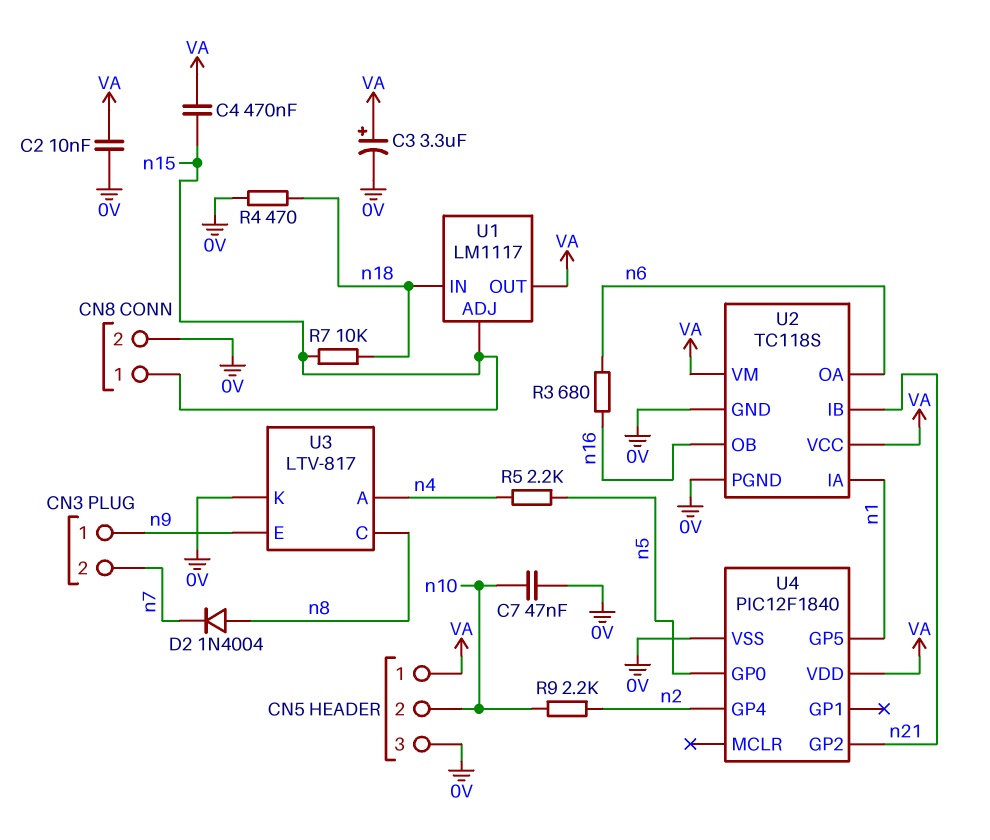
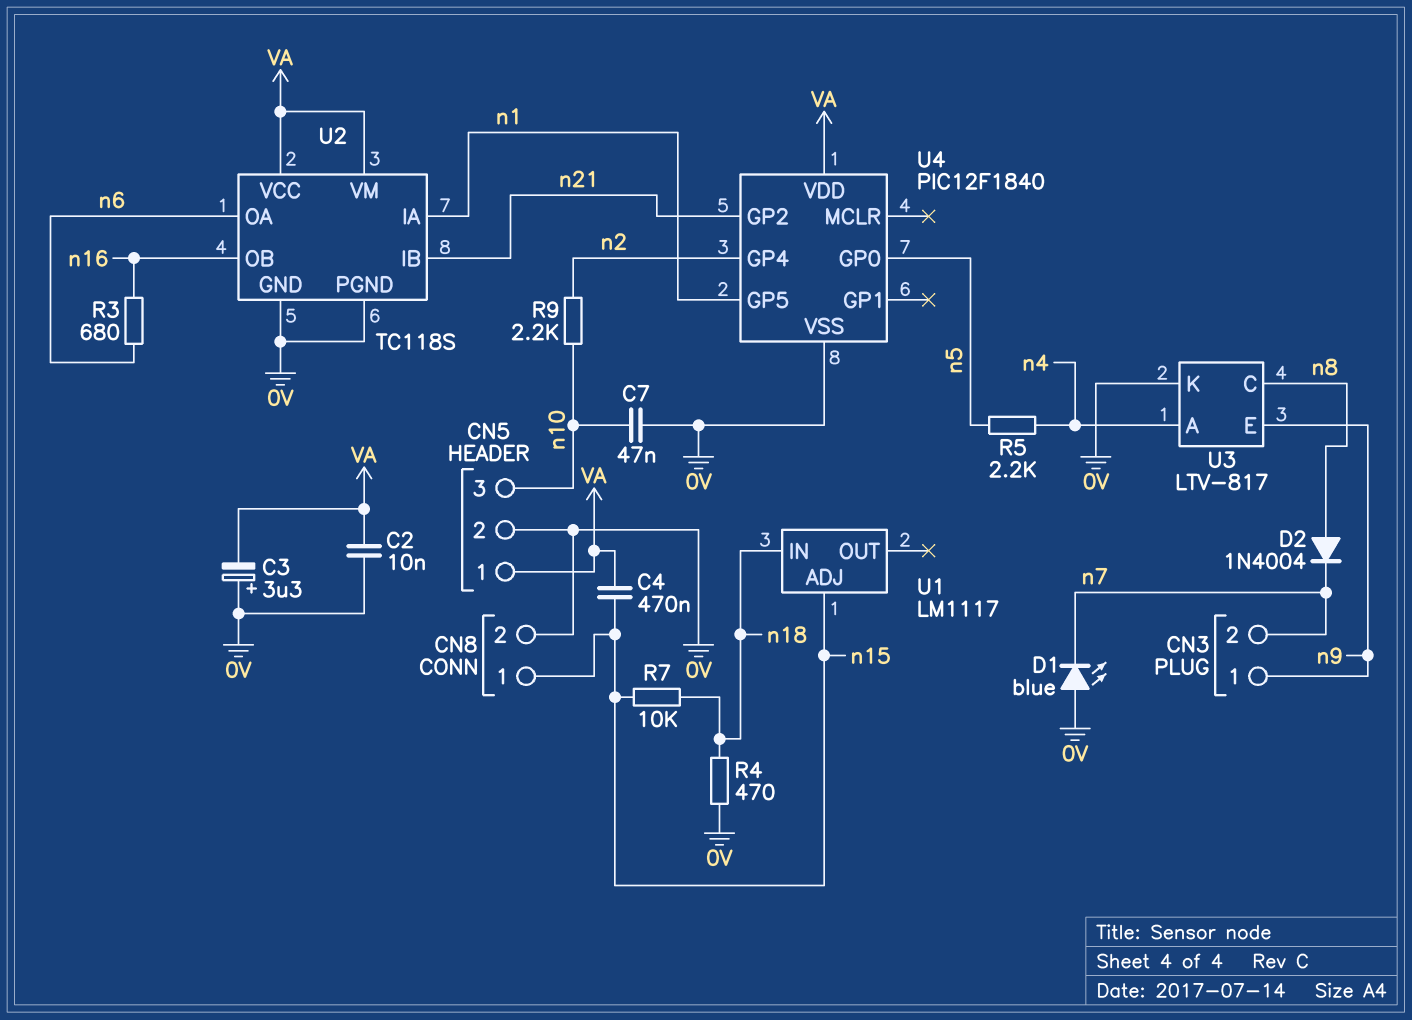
C3: 3.3uF (plus VA, minus 0V) -> 3.3uF (plus 0V, minus VA)
CN5 pin 2: n10 -> 0V
CN5 pin 3: 0V -> n10
D1: none -> LED blue (A 0V, K n7)
U1 pin OUT: VA -> none

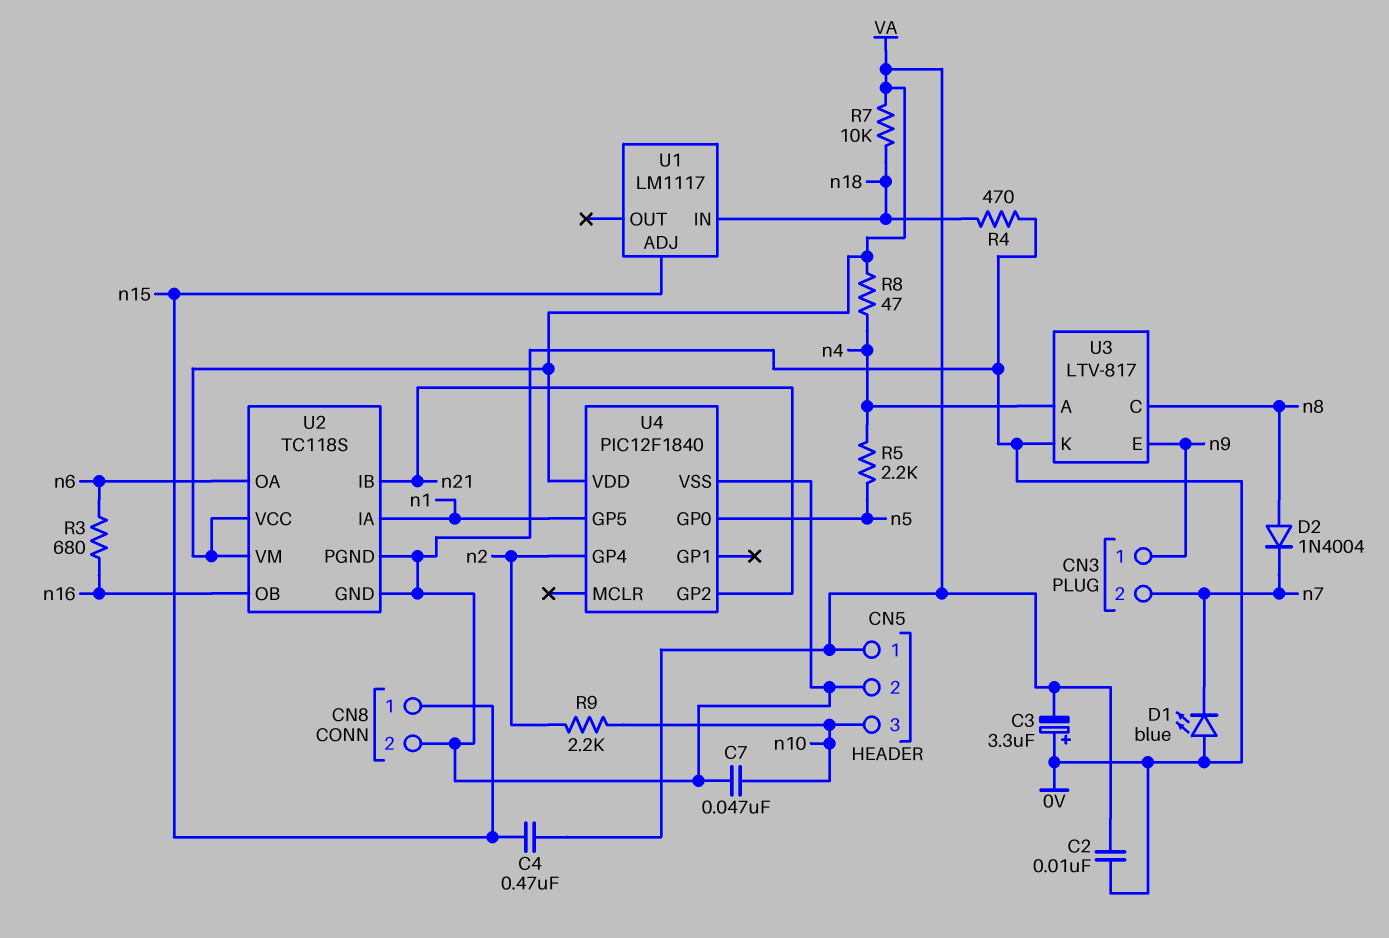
R7: 10k (n15, n18) -> 10k (VA, n18)
R8: none -> 47 (VA, n4)

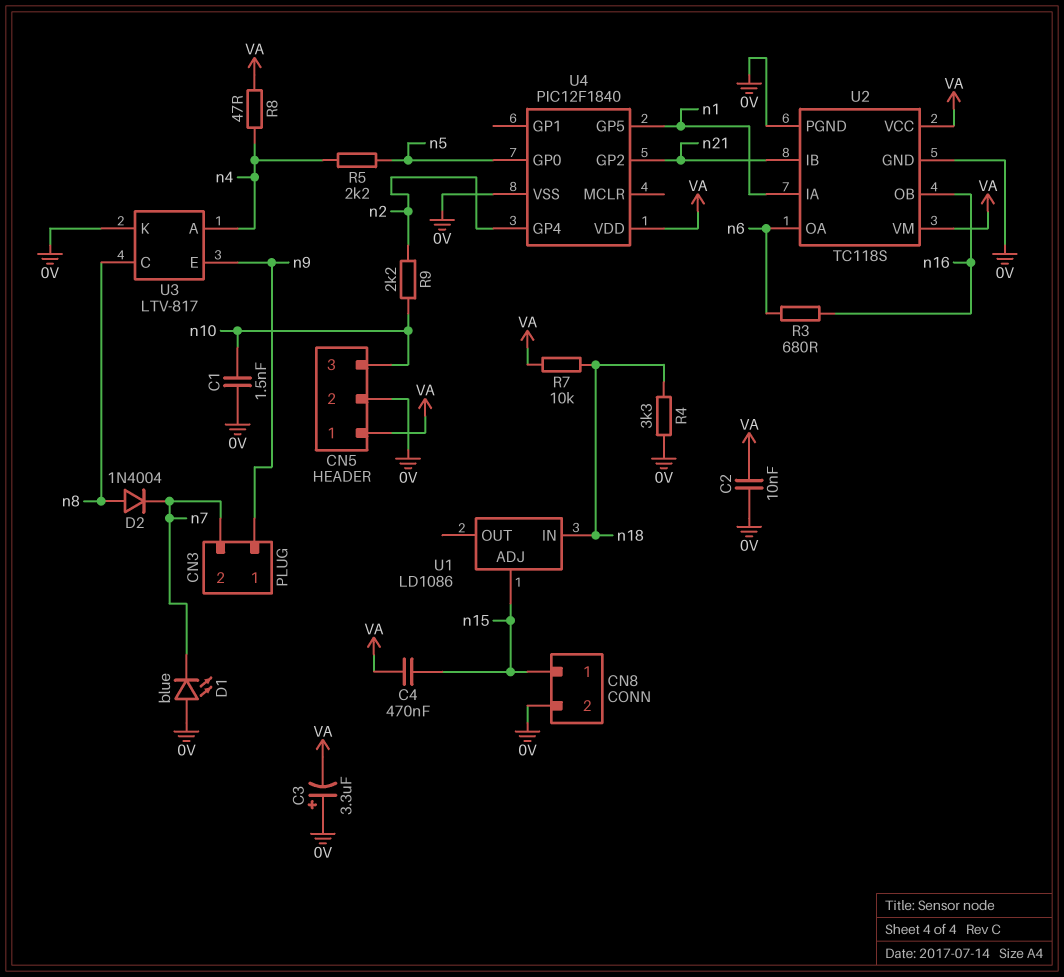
C1: none -> 1.5nF (0V, n10)
C7: 47nF (0V, n10) -> none
R4: 470 (0V, n18) -> 3.3k (0V, n18)
U1: LM1117 -> LD1086

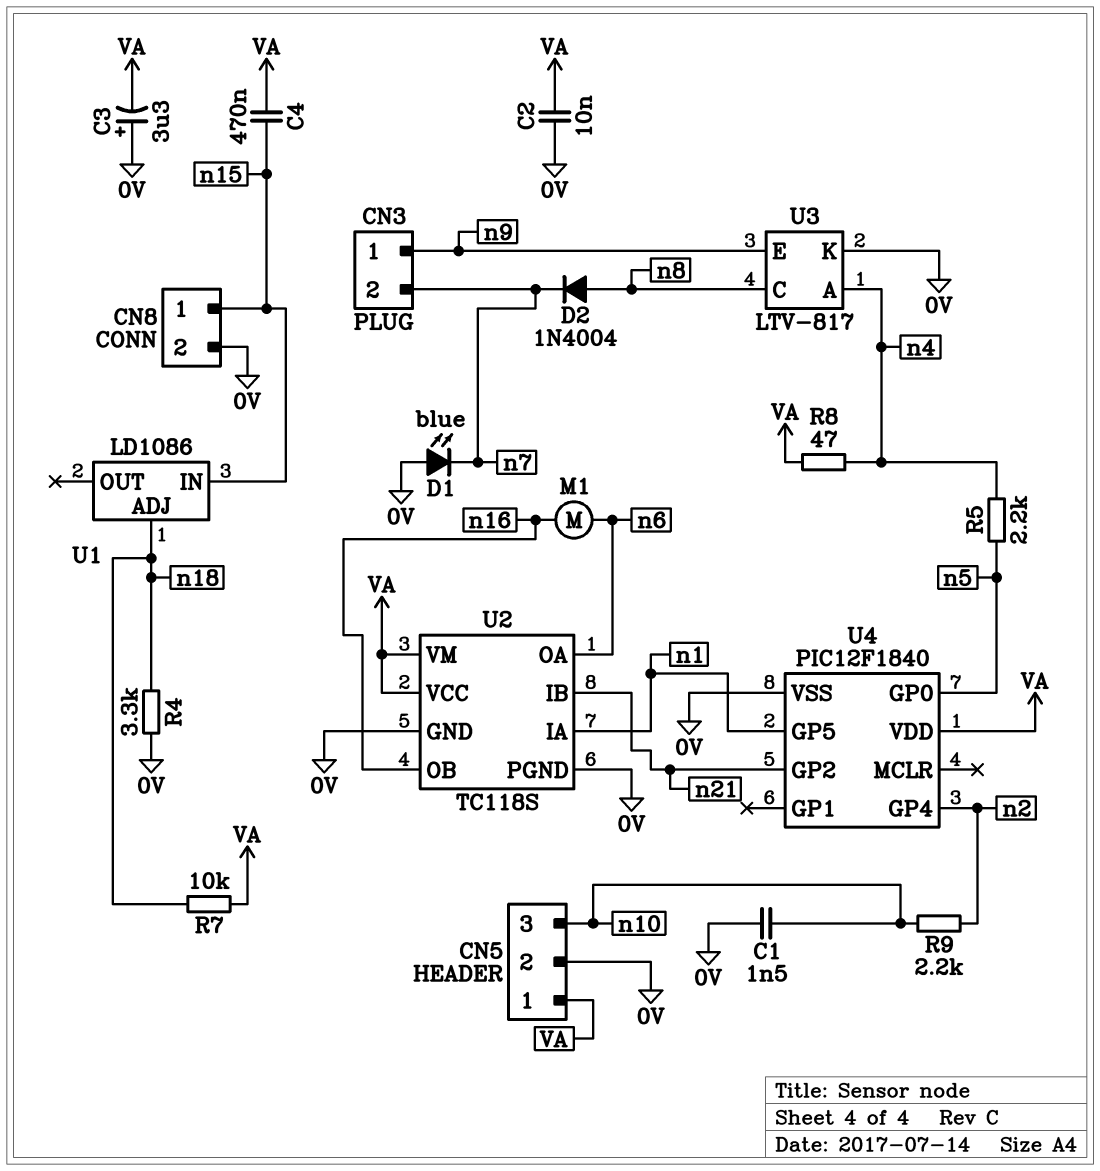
M1: none -> motor (n6, n16)
R3: 680 (n6, n16) -> none
U1 pin ADJ: n15 -> n18
U1 pin IN: n18 -> n15

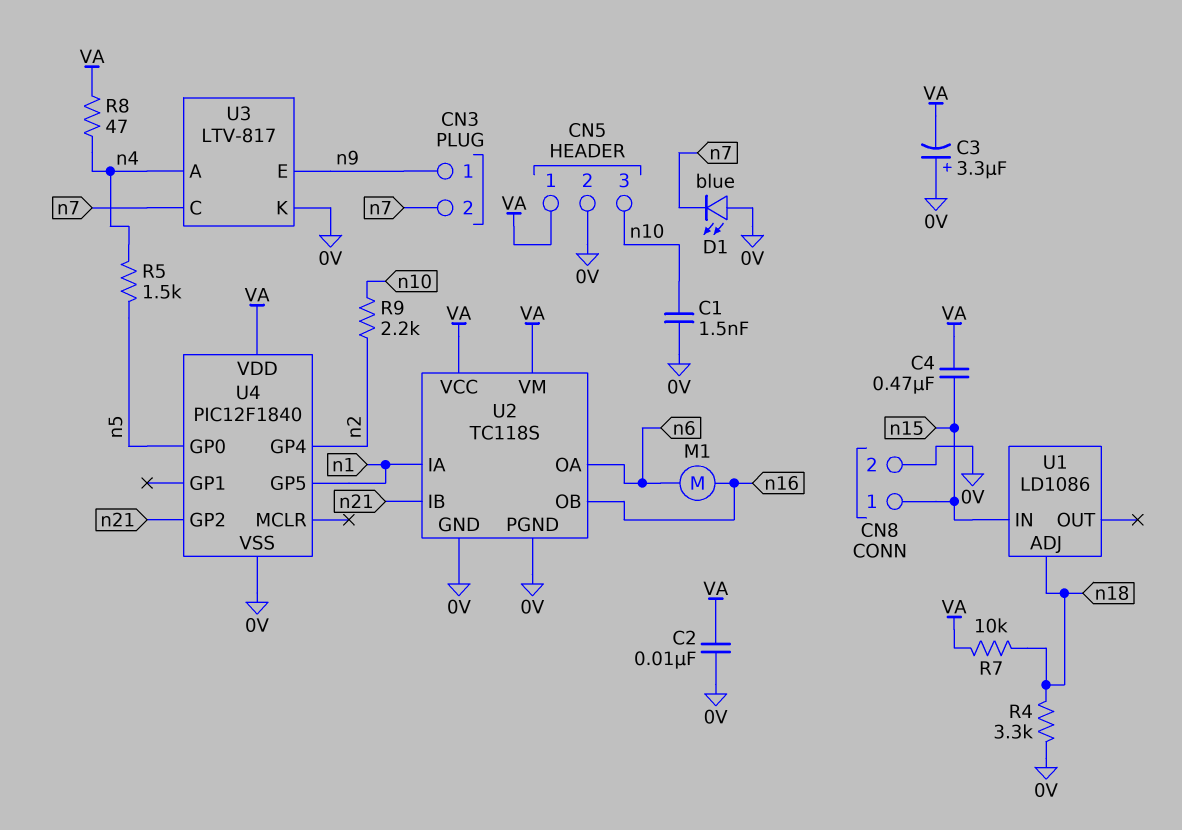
D2: diode 1N4004 (A n8, K n7) -> none
R5: 2.2k (n4, n5) -> 1.5k (n4, n5)
U3 pin C: n8 -> n7

